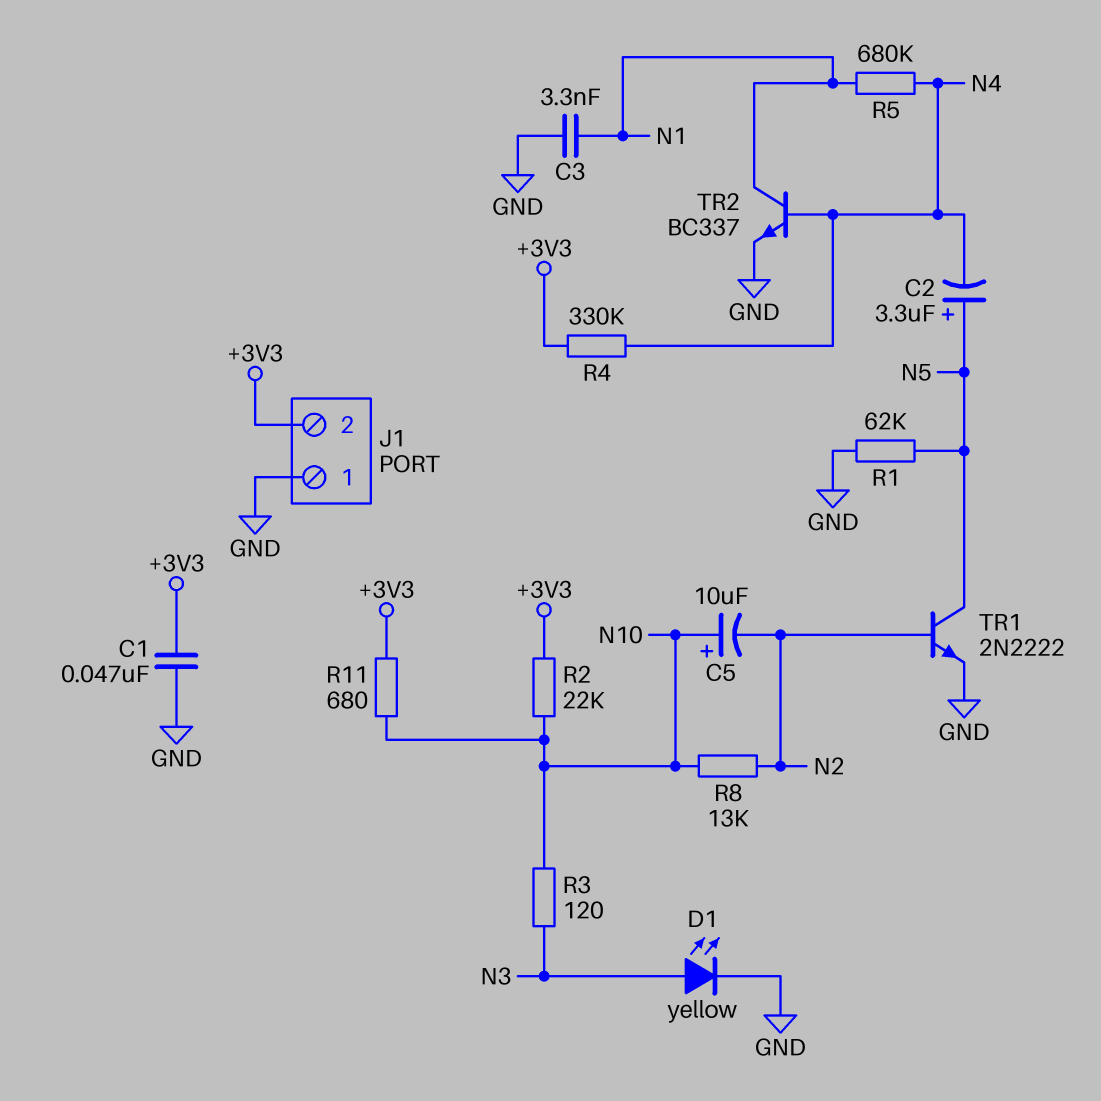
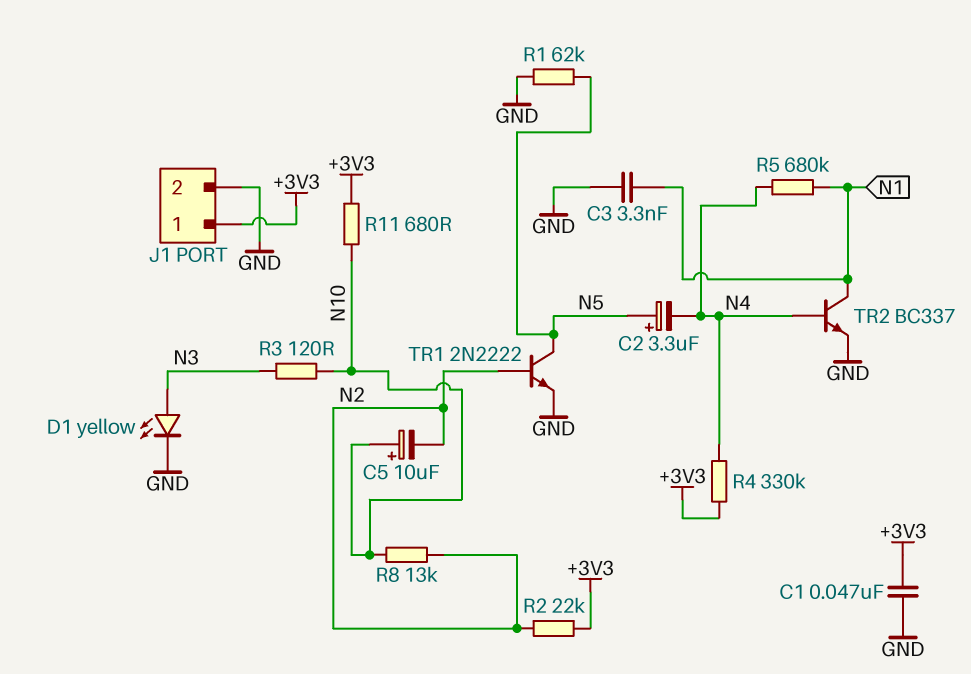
J1 pin 1: GND -> +3V3
J1 pin 2: +3V3 -> GND
R2: 22k (+3V3, N10) -> 22k (+3V3, N2)

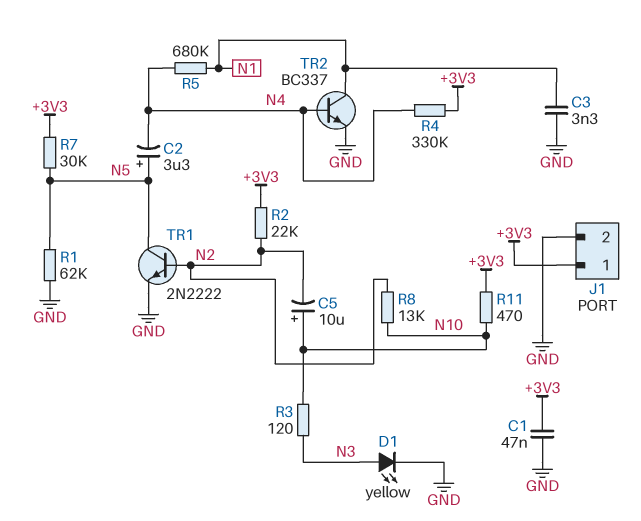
R7: none -> 30k (+3V3, N5)
R11: 680 (+3V3, N10) -> 470 (+3V3, N10)

